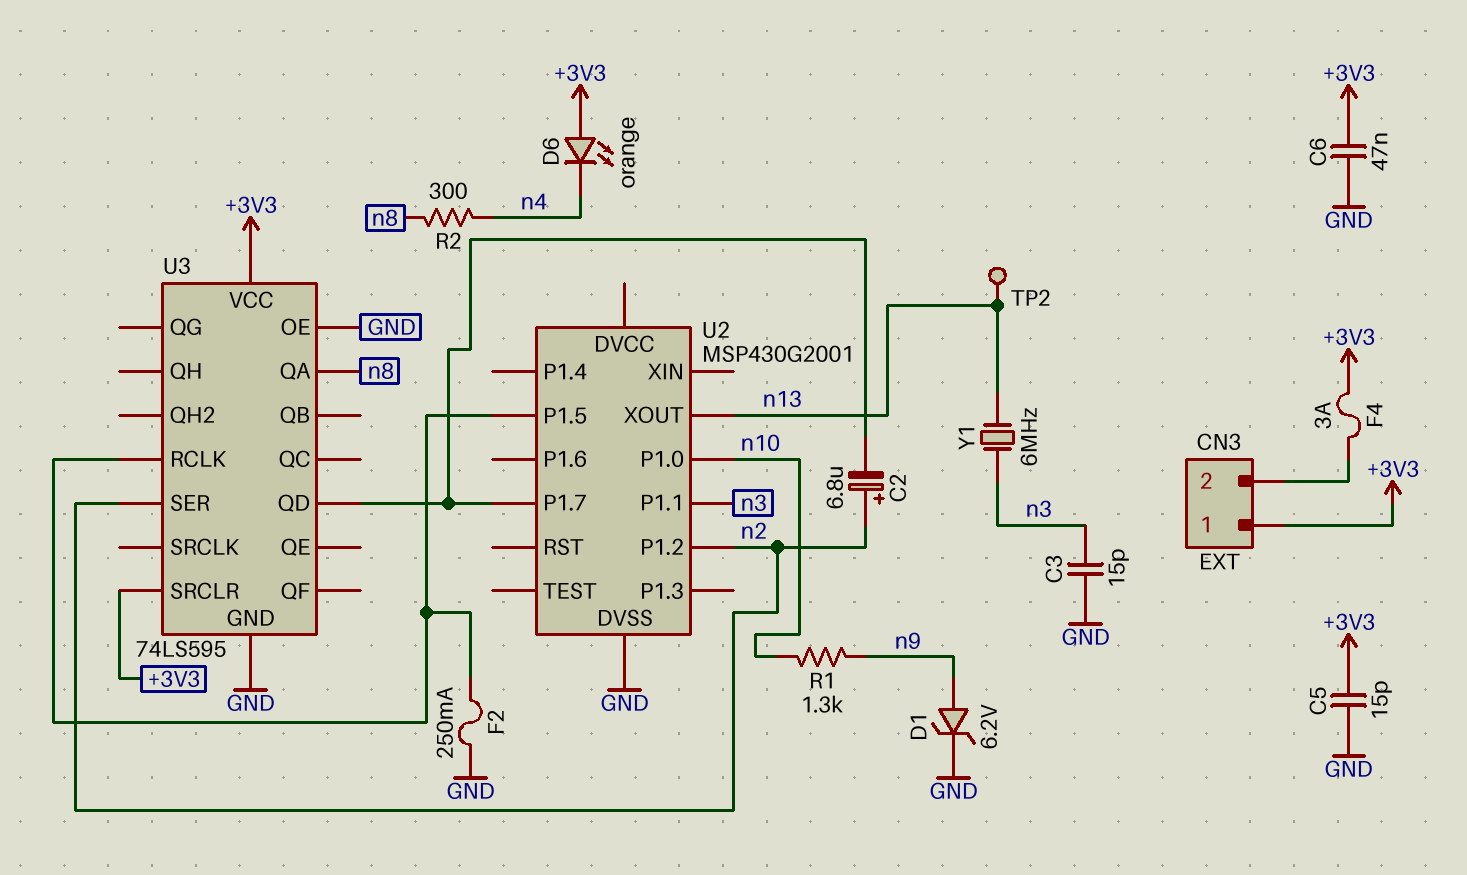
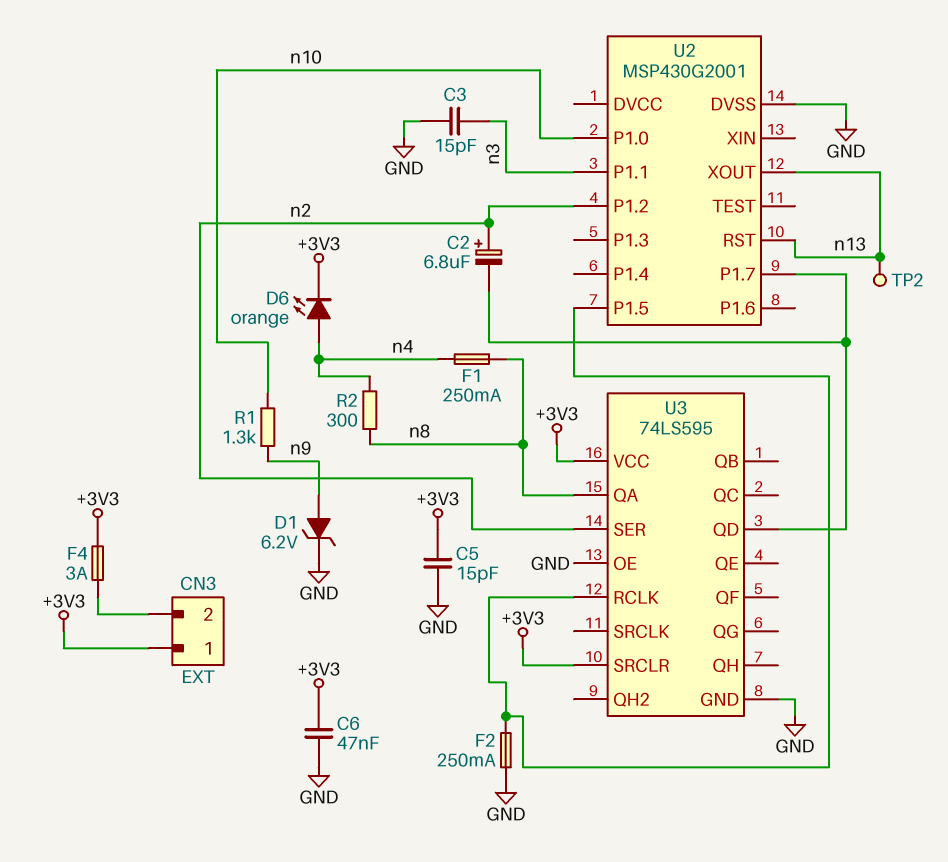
D6: LED orange (A +3V3, K n4) -> LED orange (A n4, K +3V3)
F1: none -> 250mA (n4, n8)
U2 pin RST: none -> n13
Y1: 6MHz (n3, n13) -> none

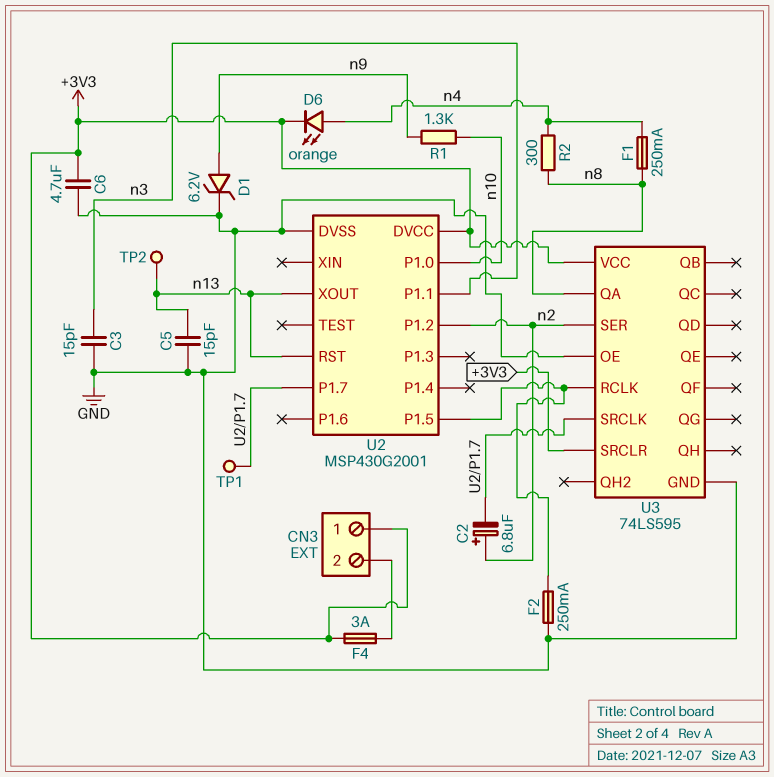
C5: 15pF (+3V3, GND) -> 15pF (GND, n13)
C6: 47nF (+3V3, GND) -> 4.7uF (+3V3, GND)
TP1: none -> test point (U2/P1.7)
U2 pin DVCC: none -> +3V3
U3 pin QD: U2/P1.7 -> none
U3 pin SRCLK: none -> U2/P1.7

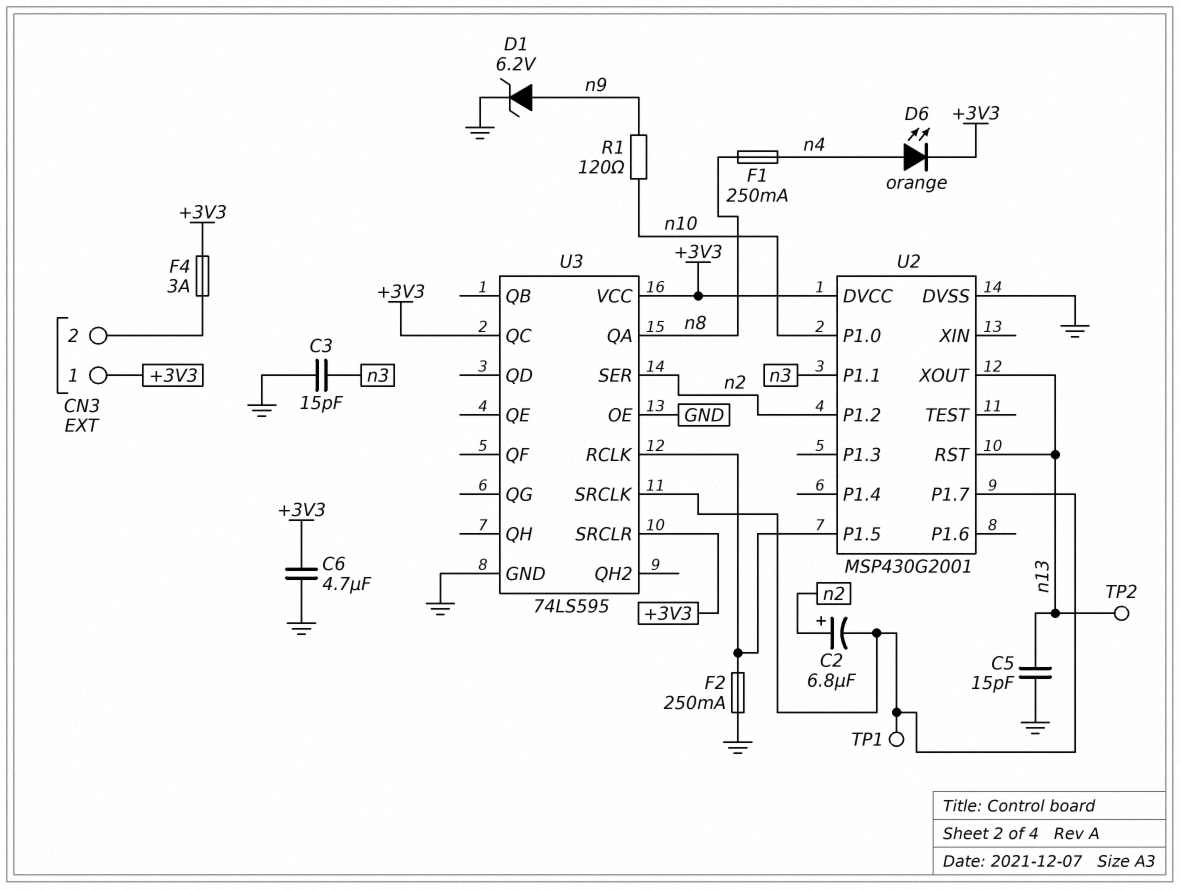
R1: 1.3k (n9, n10) -> 120 (n9, n10)
R2: 300 (n4, n8) -> none
U3 pin QC: none -> +3V3

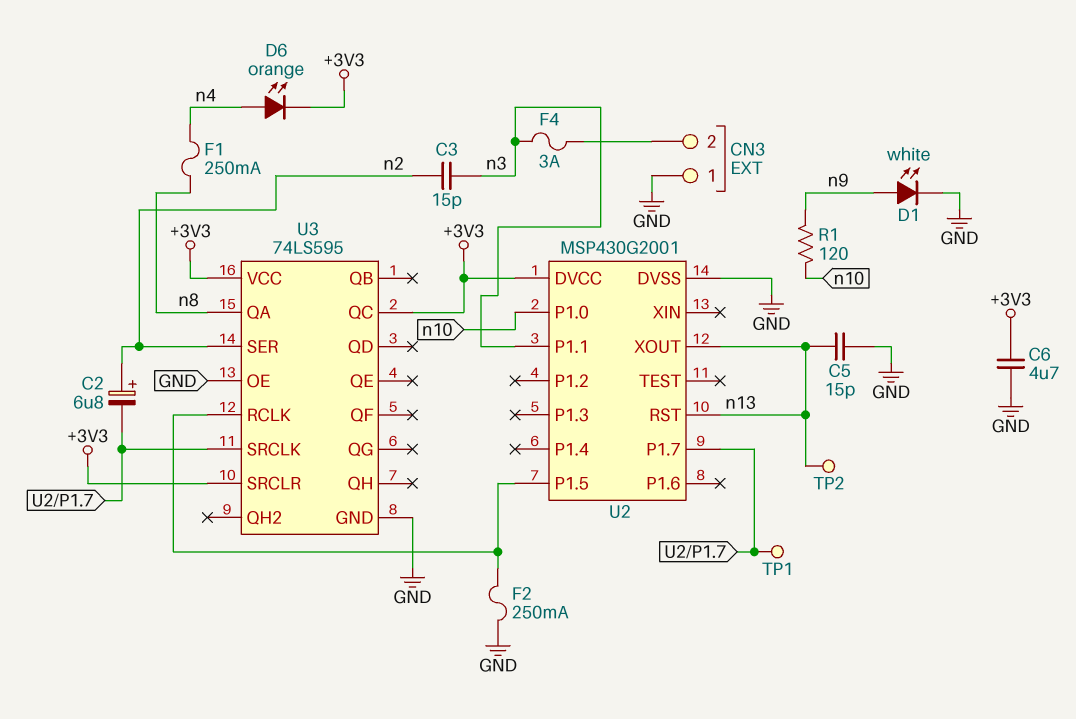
C3: 15pF (GND, n3) -> 15pF (n2, n3)
CN3 pin 1: +3V3 -> GND
D1: zener 6.2V (A n9, K GND) -> LED white (A n9, K GND)
F4: 3A (+3V3, CN3/2) -> 3A (CN3/2, n3)
U2 pin P1.2: n2 -> none

